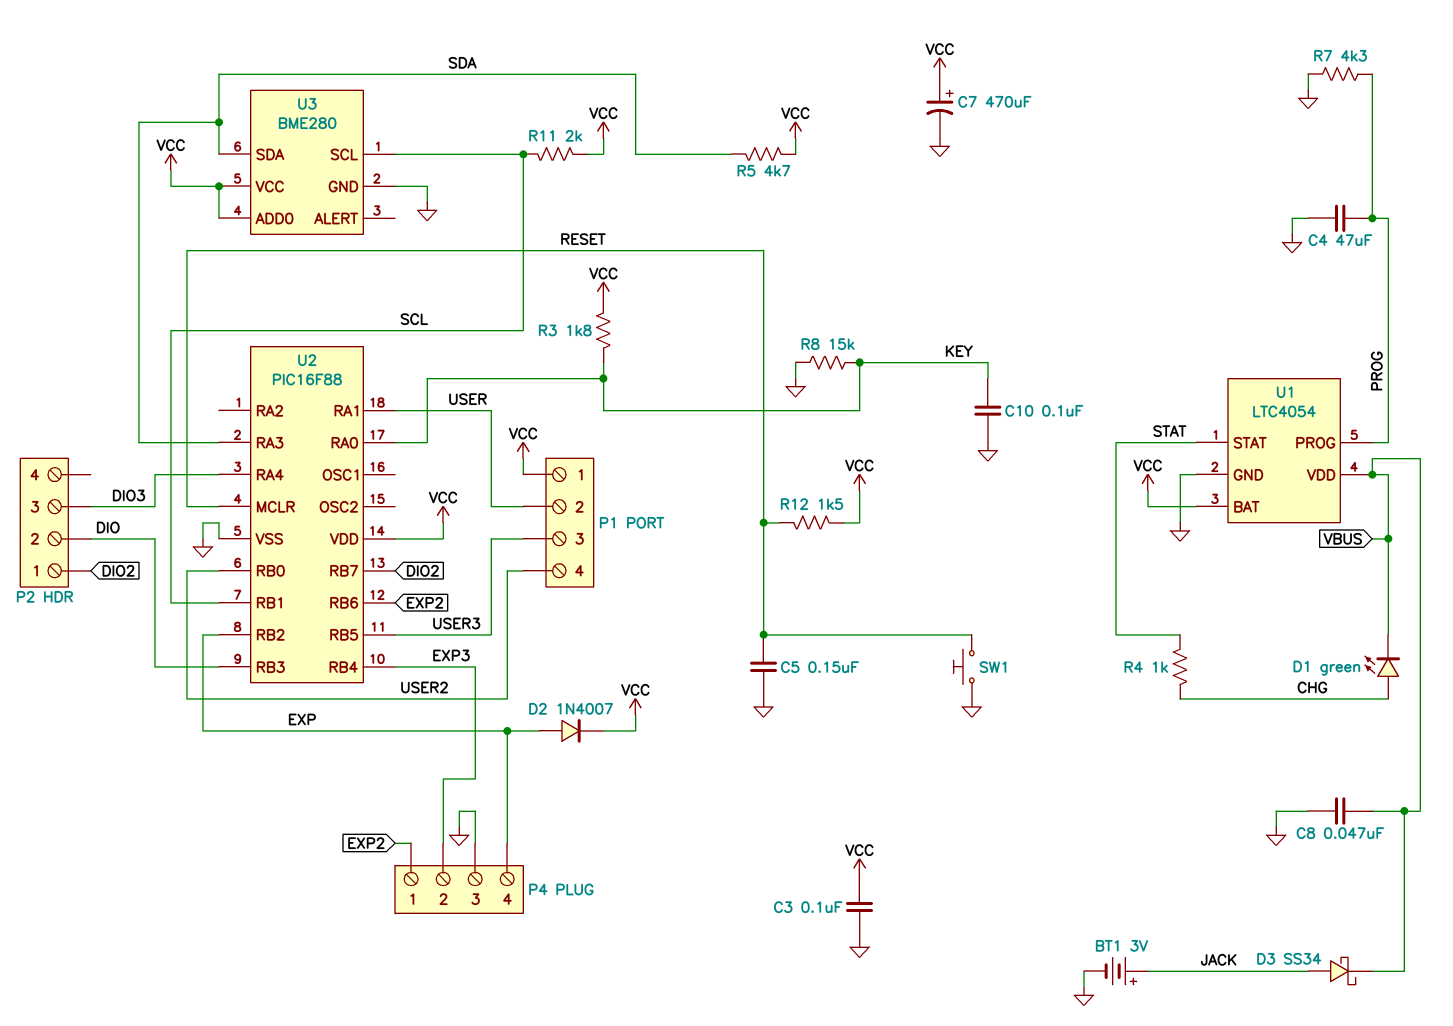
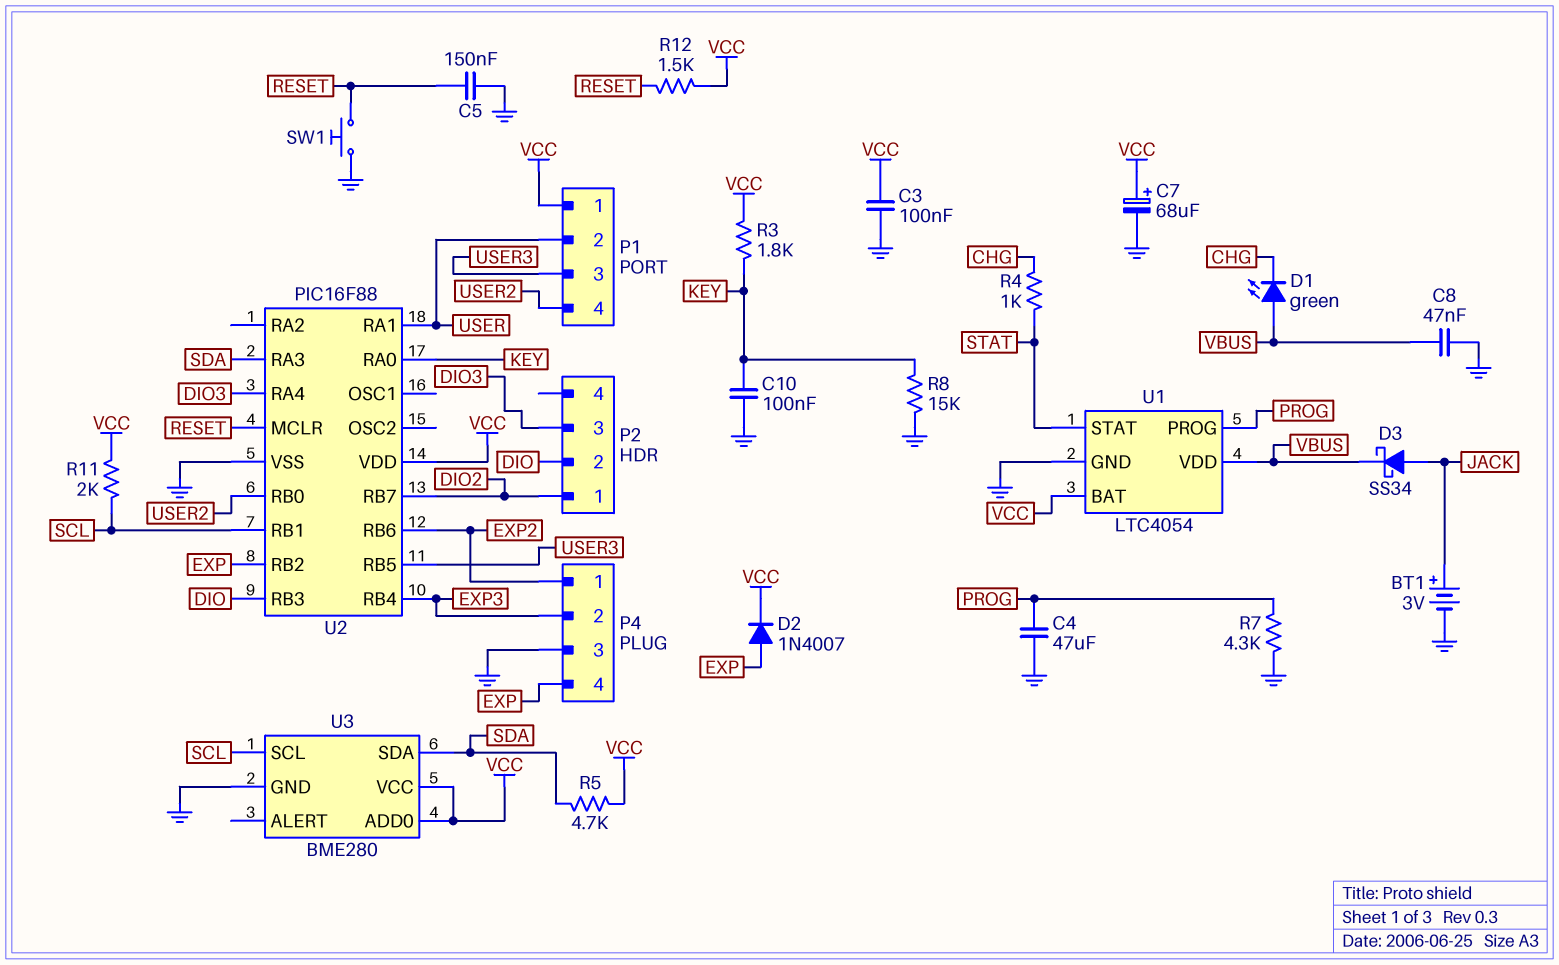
C7: 470uF (plus VCC, minus GND) -> 68uF (plus VCC, minus GND)
D1: LED green (A CHG, K VBUS) -> LED green (A VBUS, K CHG)

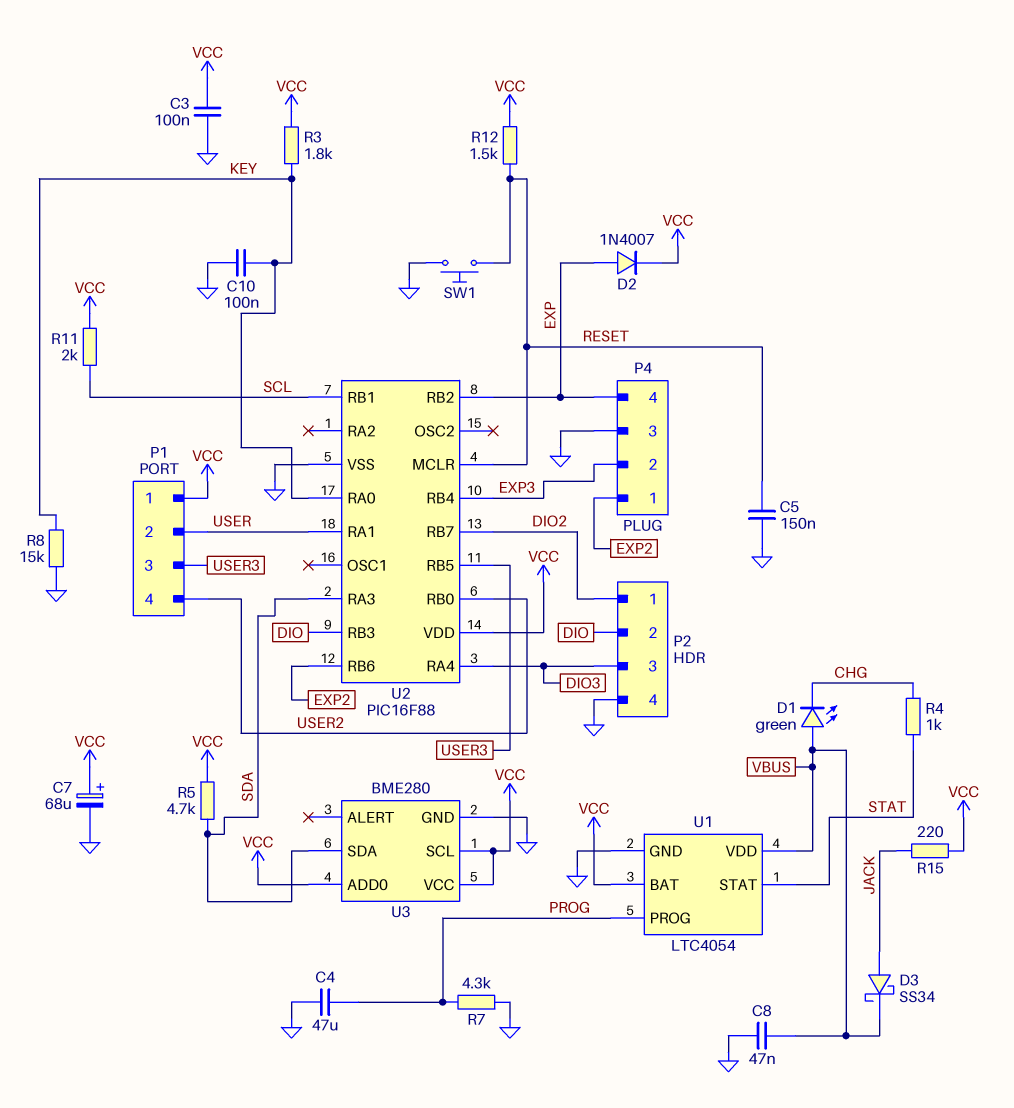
BT1: 3V (plus JACK, minus GND) -> none
P2 pin 4: none -> GND
R15: none -> 220 (JACK, VCC)
U3 pin SCL: SCL -> VCC

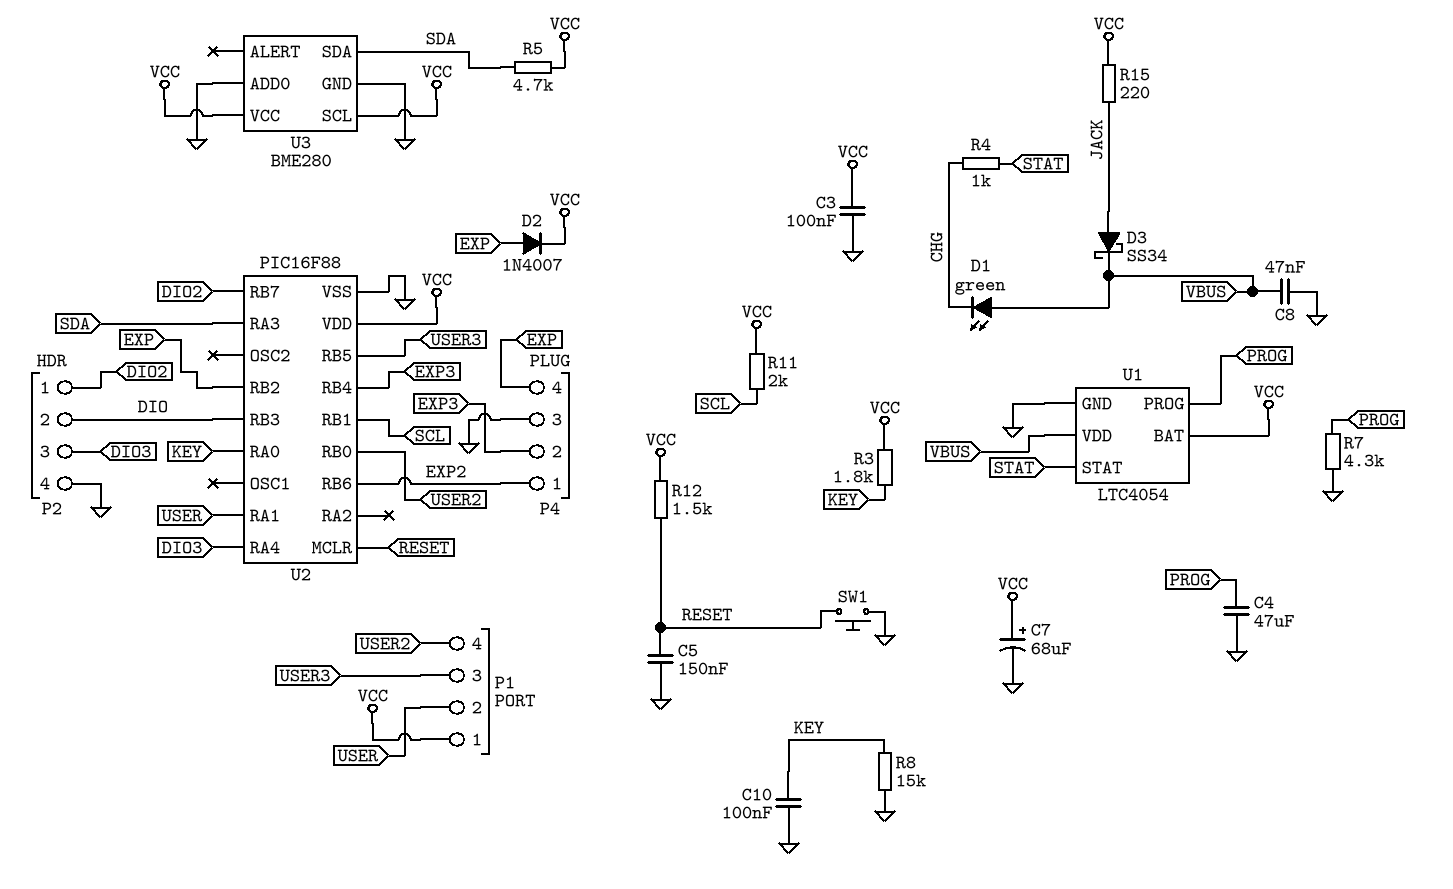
U3 pin ADD0: VCC -> GND

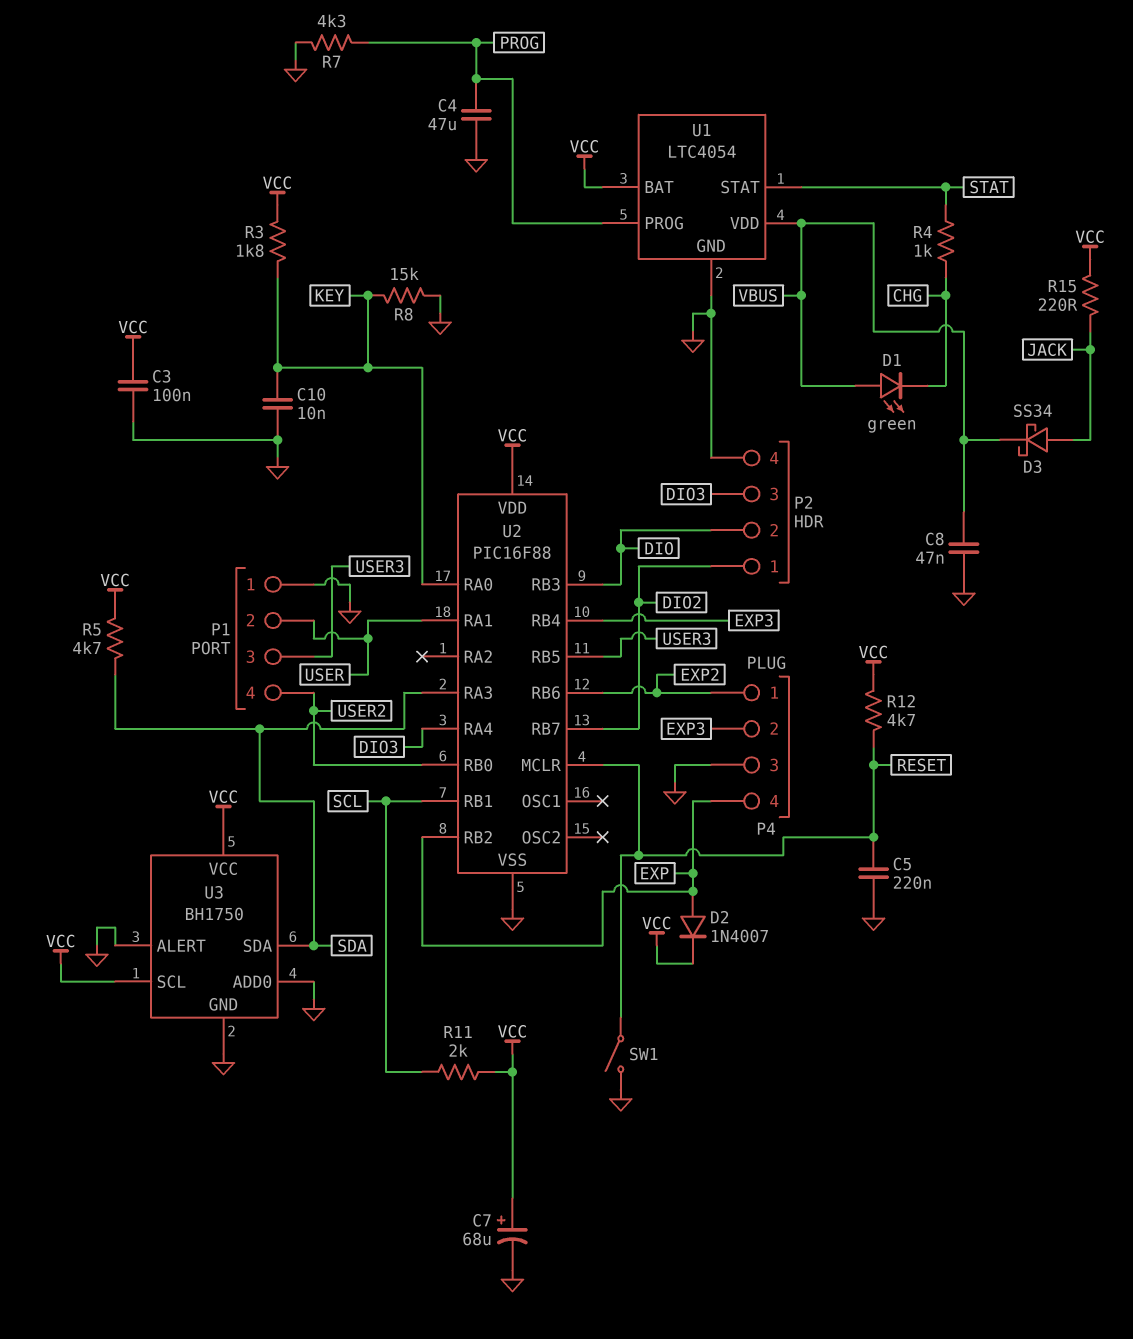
C5: 150nF (GND, RESET) -> 220nF (GND, RESET)
C10: 100nF (GND, KEY) -> 10nF (GND, KEY)
P1 pin 1: VCC -> GND
R12: 1.5k (RESET, VCC) -> 4.7k (RESET, VCC)
SW1: button (GND, RESET) -> switch (GND, RESET)
U3: BME280 -> BH1750
U3 pin ALERT: none -> GND

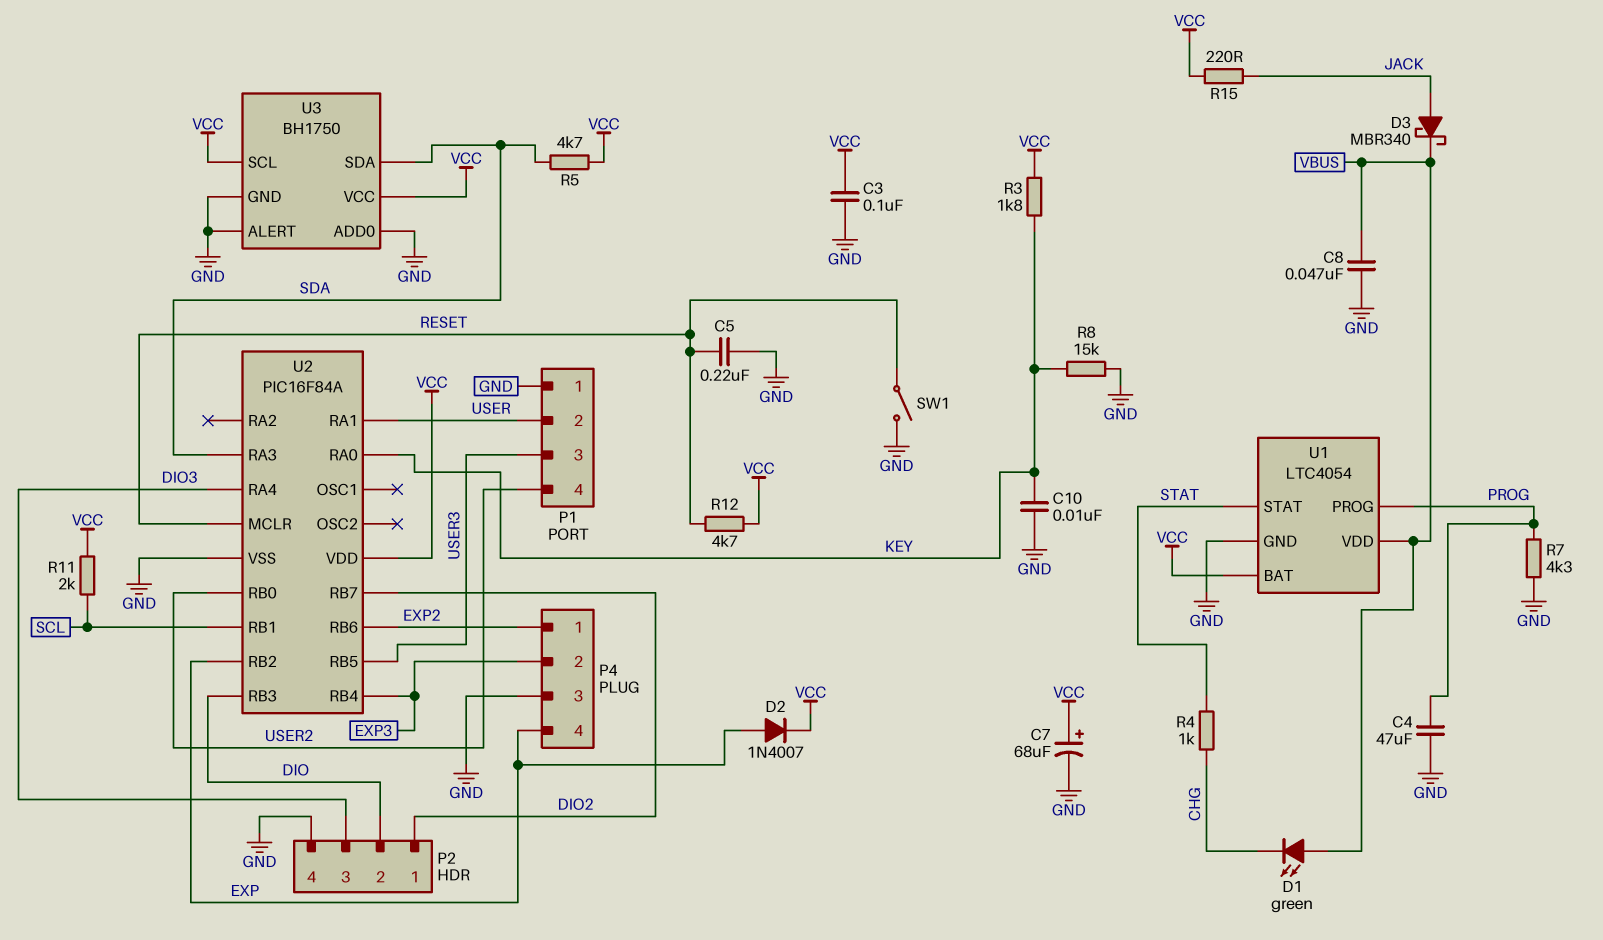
D3: schottky SS34 (A JACK, K VBUS) -> schottky MBR340 (A JACK, K VBUS)
U2: PIC16F88 -> PIC16F84A

